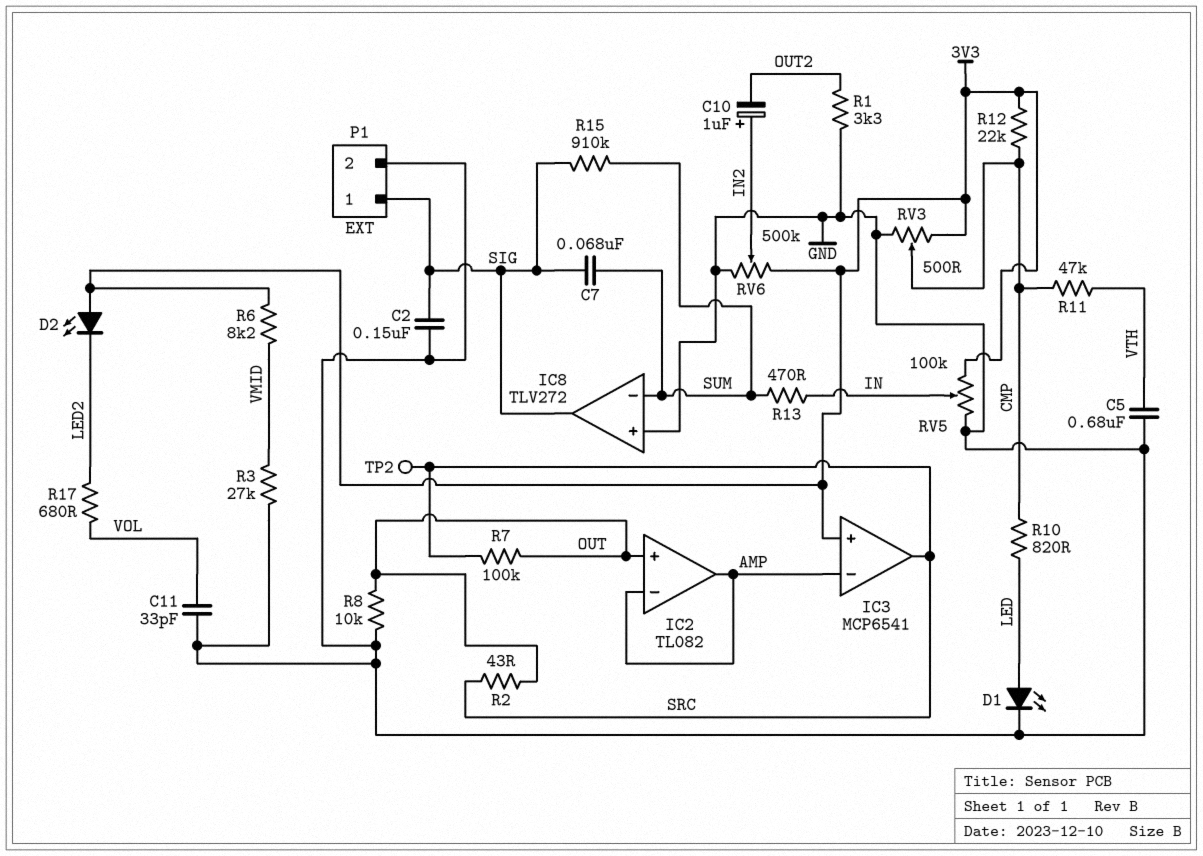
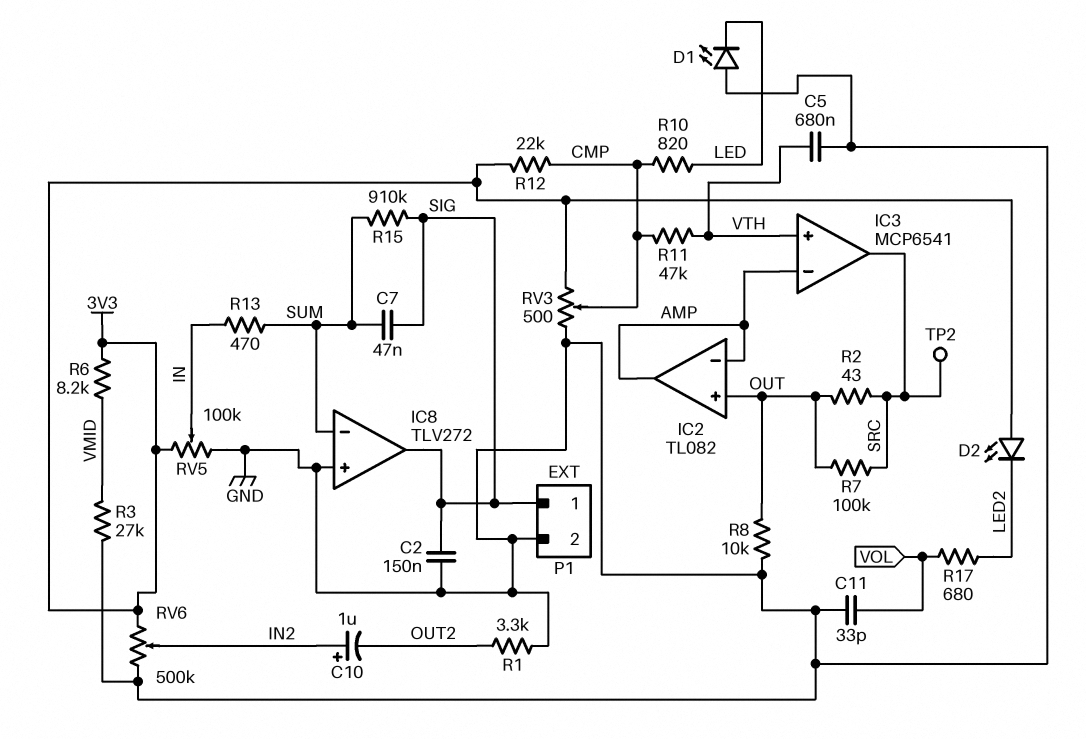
C7: 68nF (SIG, SUM) -> 47nF (SIG, SUM)
D1: LED (A LED, K GND) -> LED (A GND, K LED)
IC3 pin in+: 3V3 -> VTH

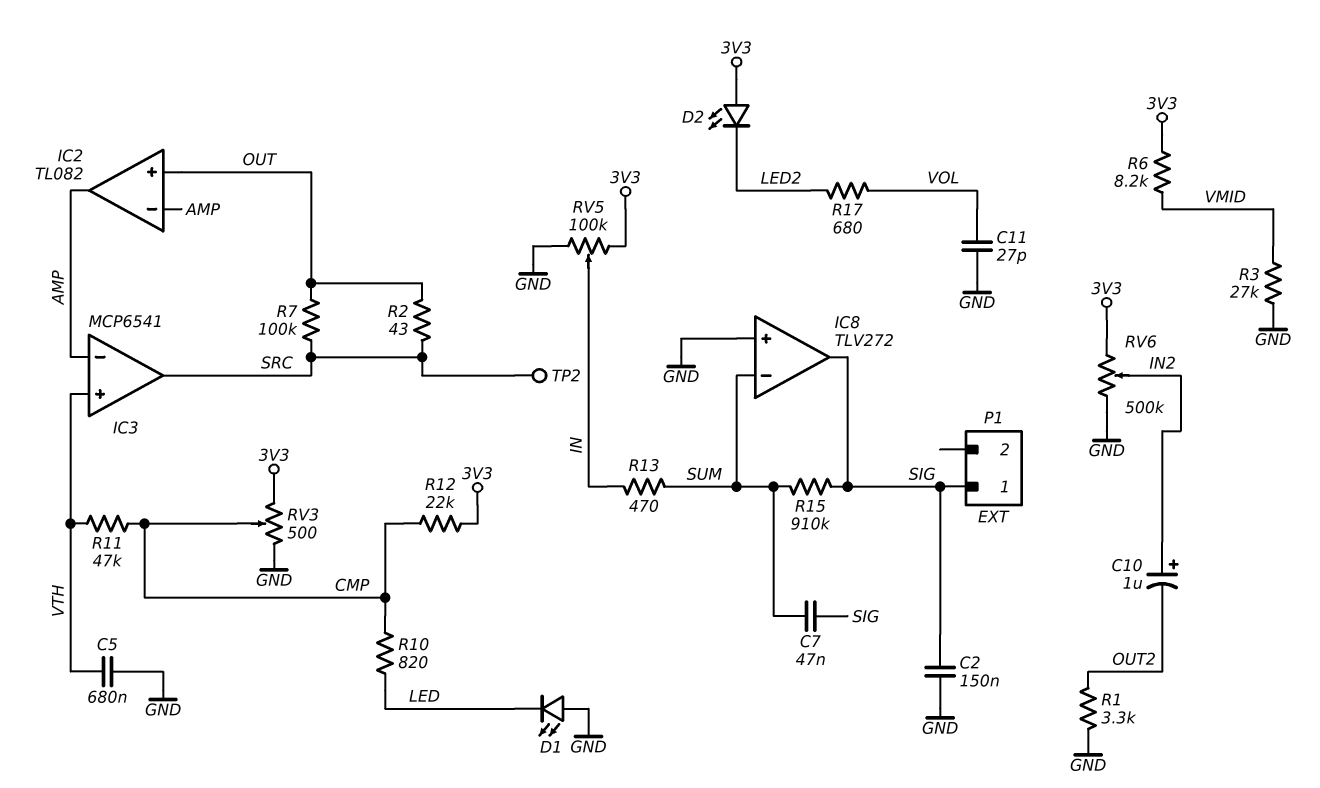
C11: 33pF (GND, VOL) -> 27pF (GND, VOL)
P1 pin 2: GND -> none
R8: 10k (GND, OUT) -> none

